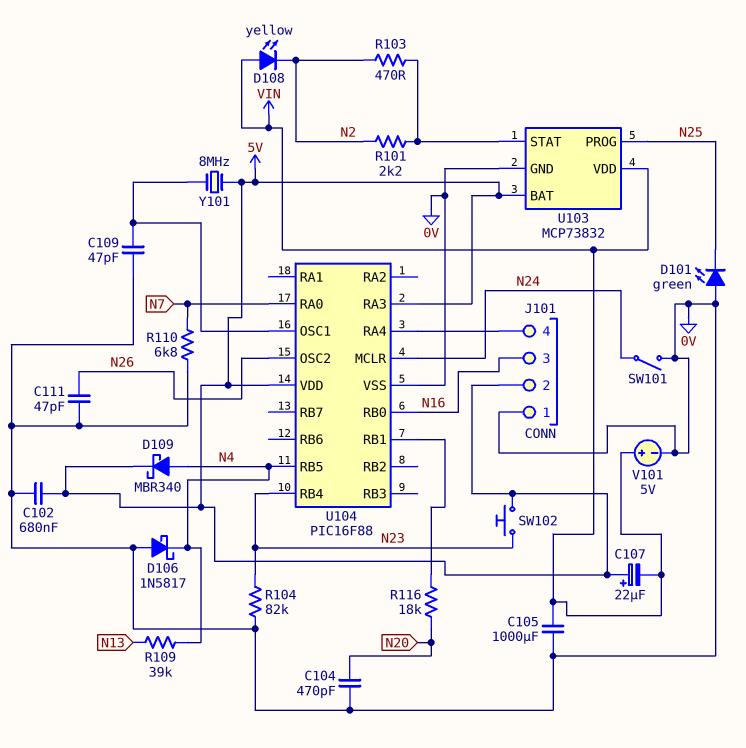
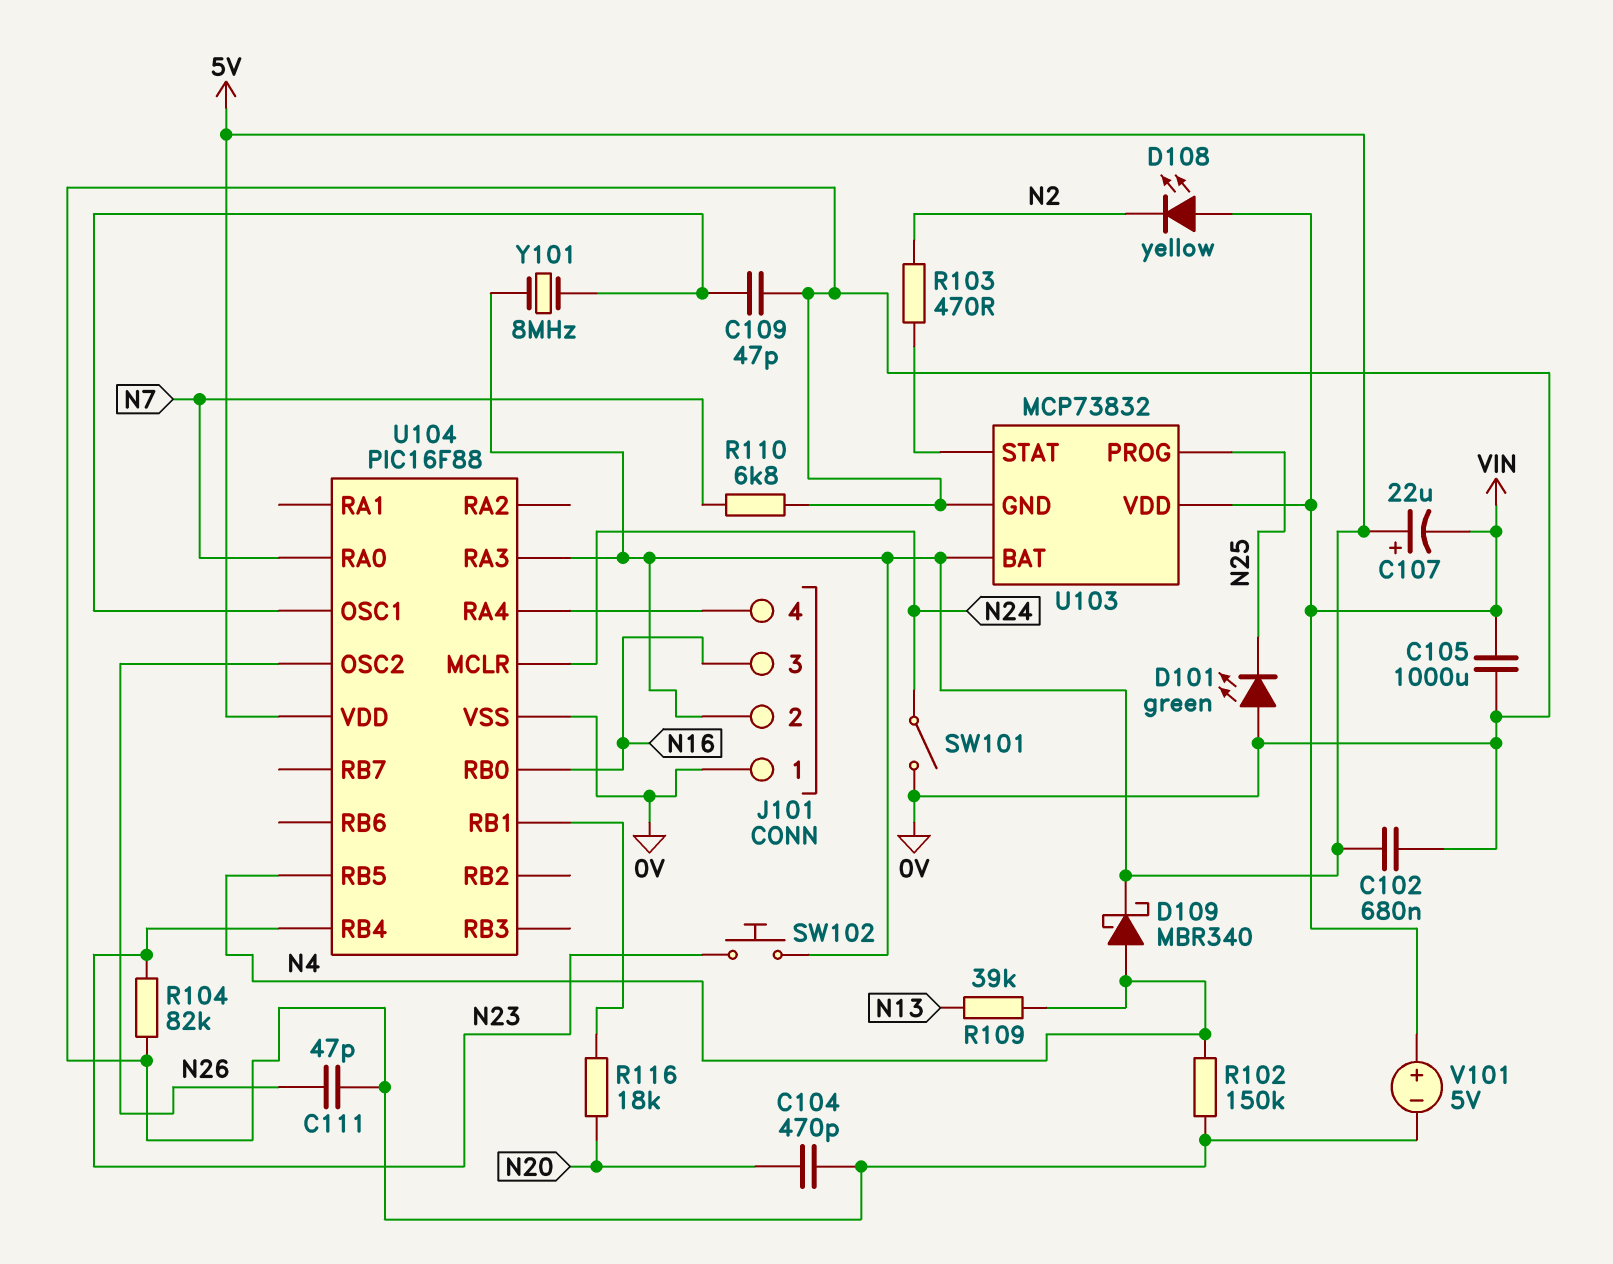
D106: schottky 1N5817 (A 0V, K N4) -> none
R101: 2.2k (N2, U103/STAT) -> none
R102: none -> 150k (0V, N4)

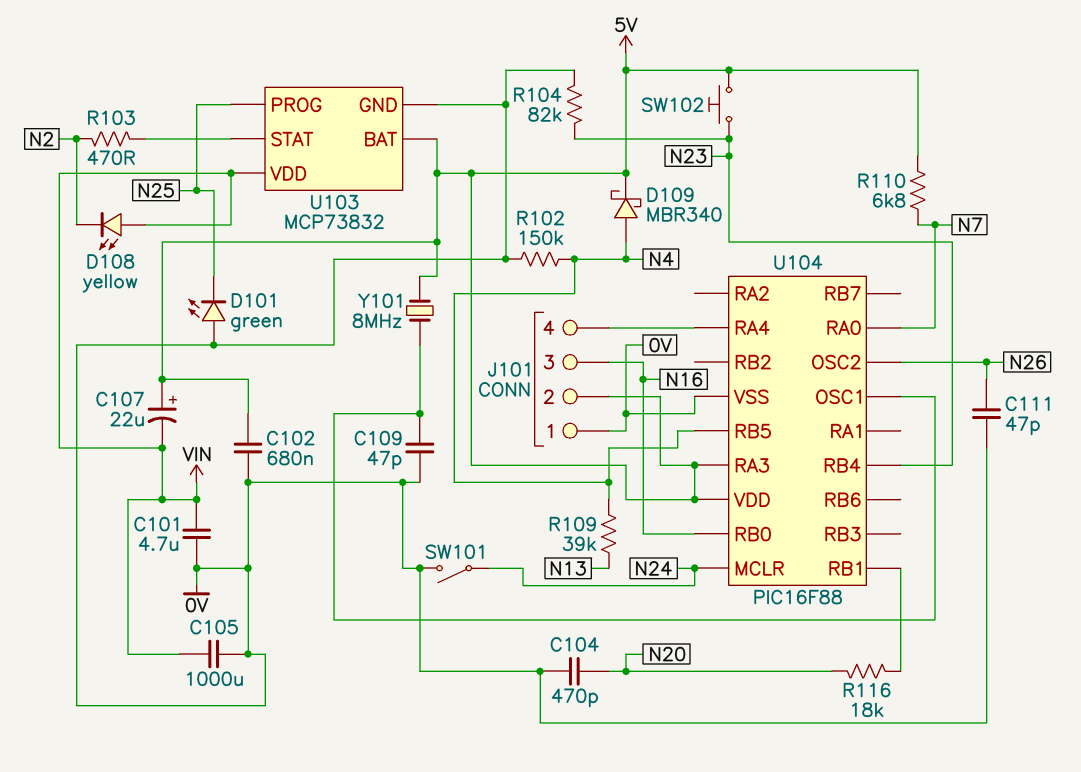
C101: none -> 4.7uF (0V, VIN)
R110: 6.8k (0V, N7) -> 6.8k (5V, N7)
V101: 5V (plus VIN, minus 0V) -> none

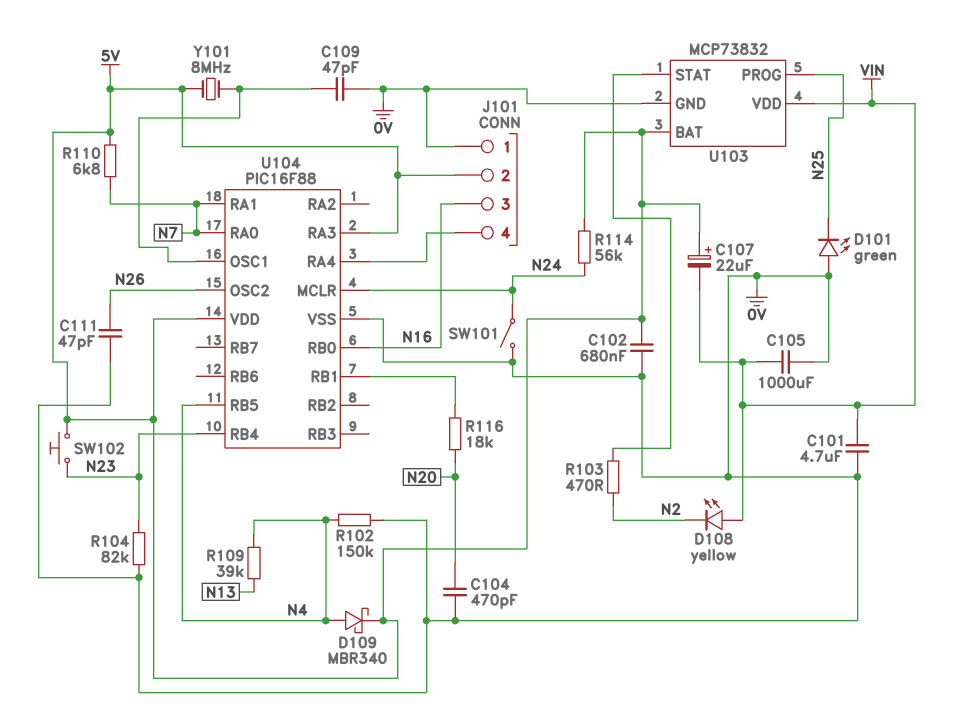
R114: none -> 56k (5V, N24)
U104 pin RA1: none -> N7

